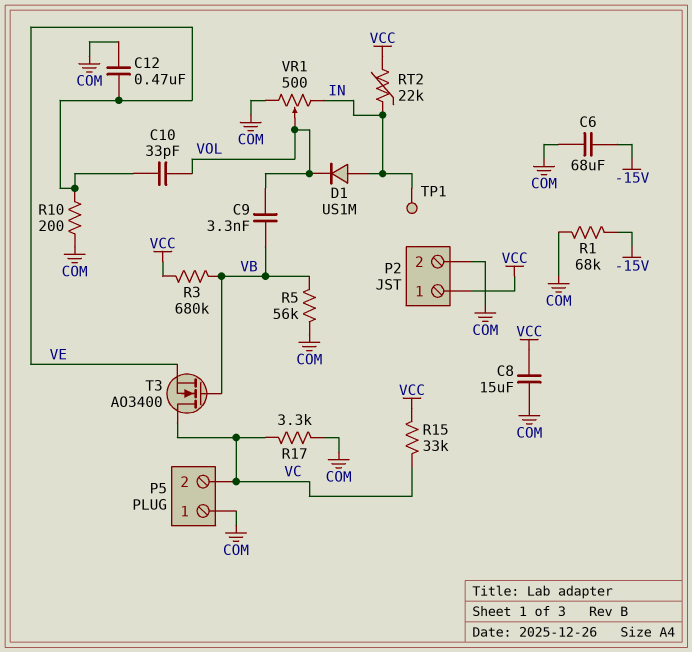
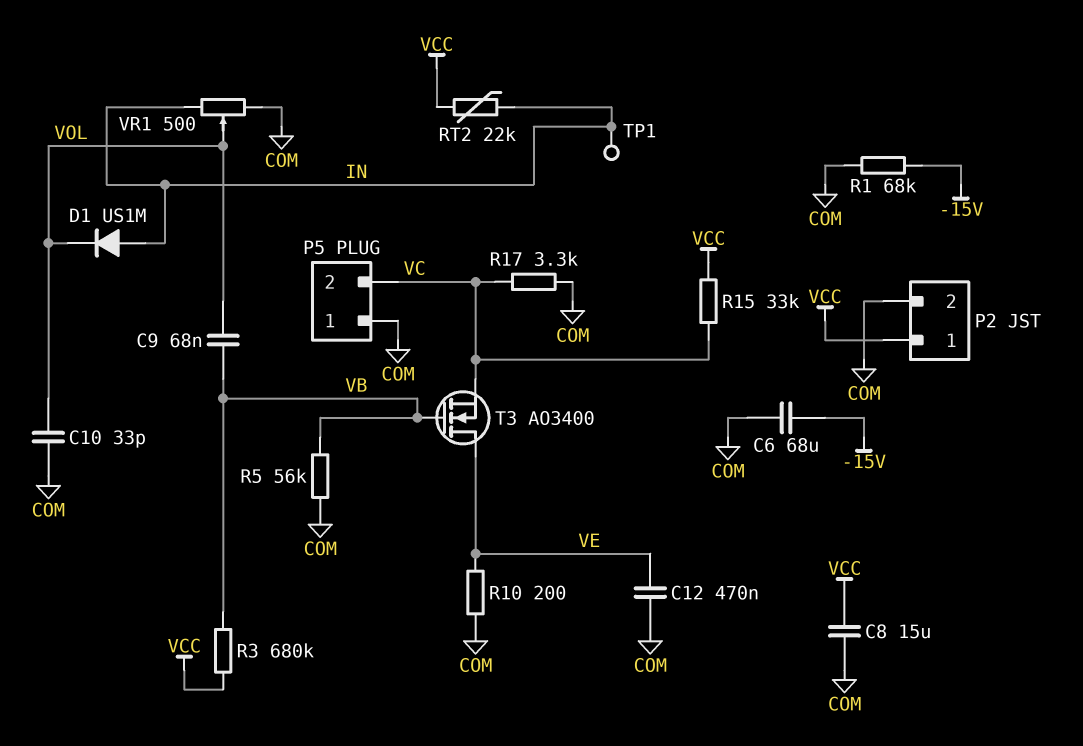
C9: 3.3nF (VB, VOL) -> 68nF (VB, VOL)
C10: 33pF (VE, VOL) -> 33pF (COM, VOL)
T3: NMOS AO3400 (G VB, D VC, S VE) -> NMOS AO3400 (G VB, D VE, S VC)

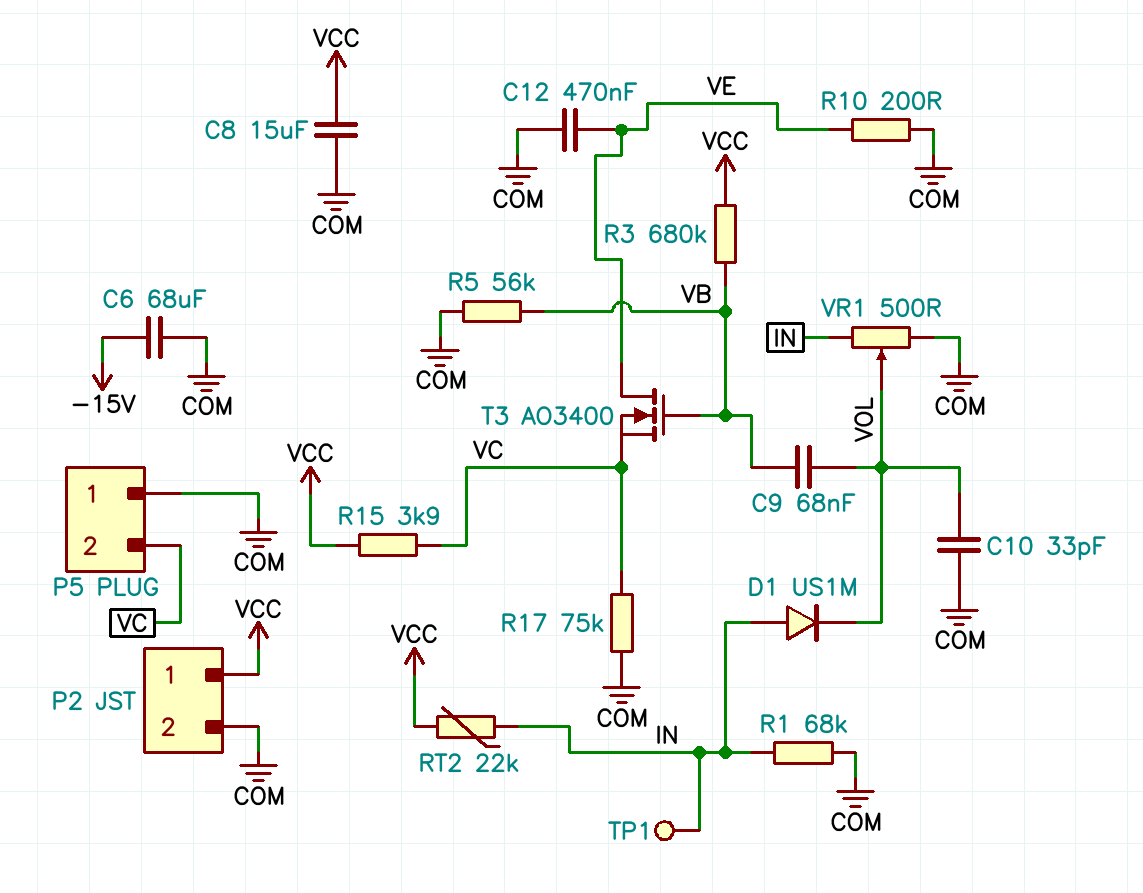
R1: 68k (-15V, COM) -> 68k (COM, IN)
R15: 33k (VC, VCC) -> 3.9k (VC, VCC)
R17: 3.3k (COM, VC) -> 75k (COM, VC)

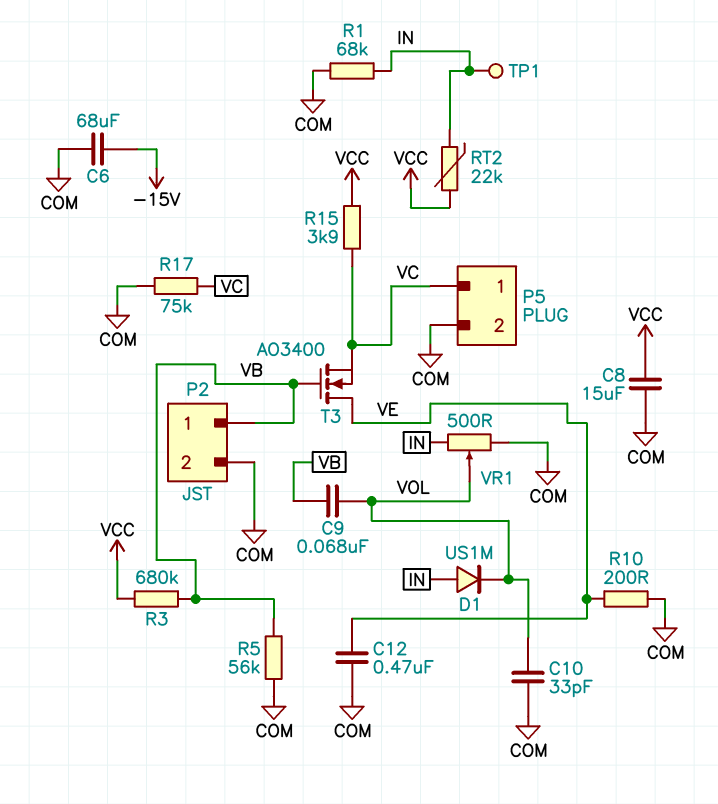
P2 pin 1: VCC -> VB
P5 pin 1: COM -> VC
P5 pin 2: VC -> COM

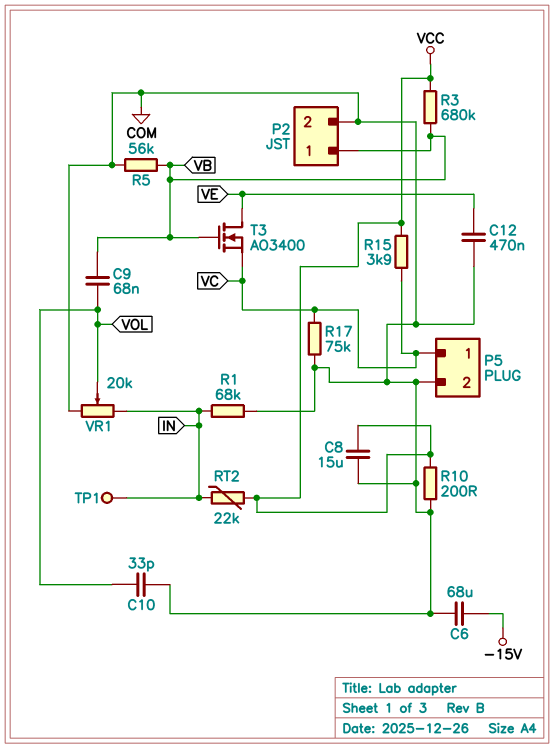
D1: diode US1M (A IN, K VOL) -> none
R10: 200 (COM, VE) -> 200 (COM, VCC)
VR1: 500 (COM, IN, wiper VOL) -> 20k (COM, IN, wiper VOL)

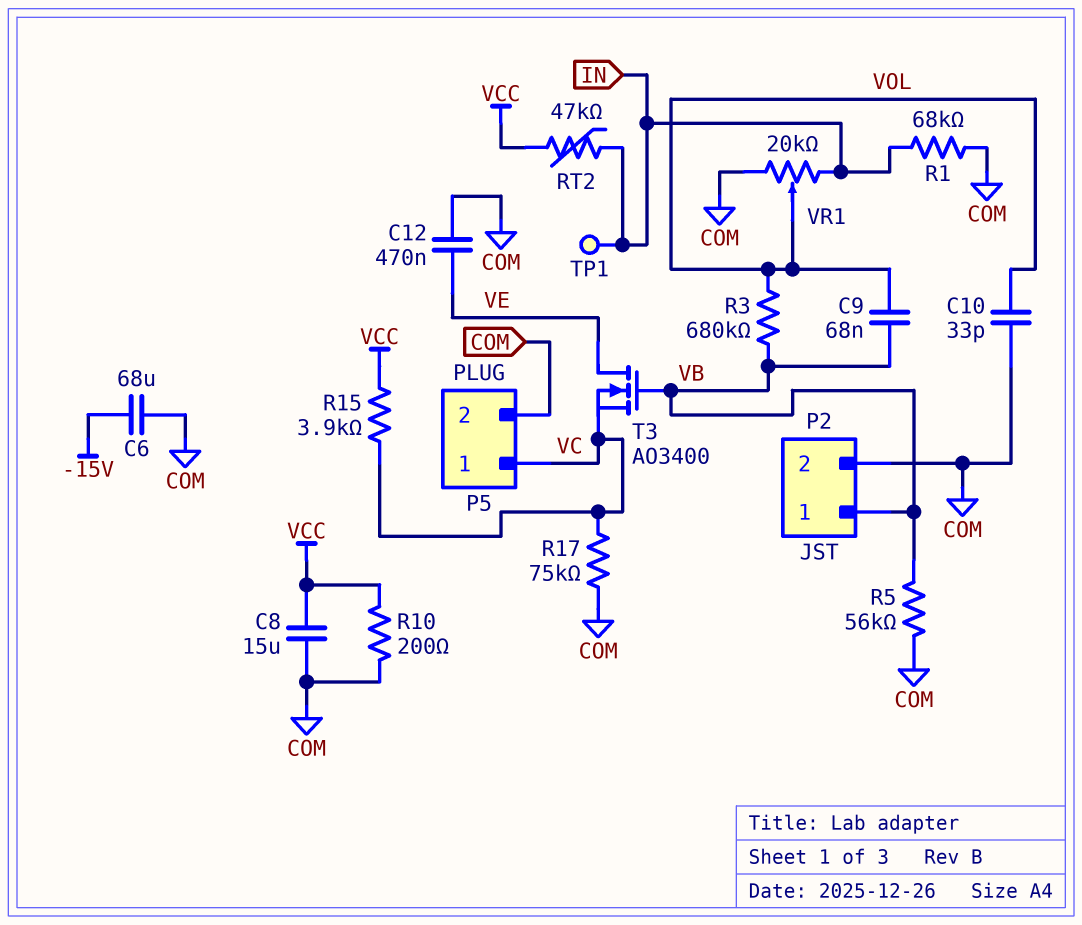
R3: 680k (VB, VCC) -> 680k (VB, VOL)
RT2: 22k (IN, VCC) -> 47k (IN, VCC)

